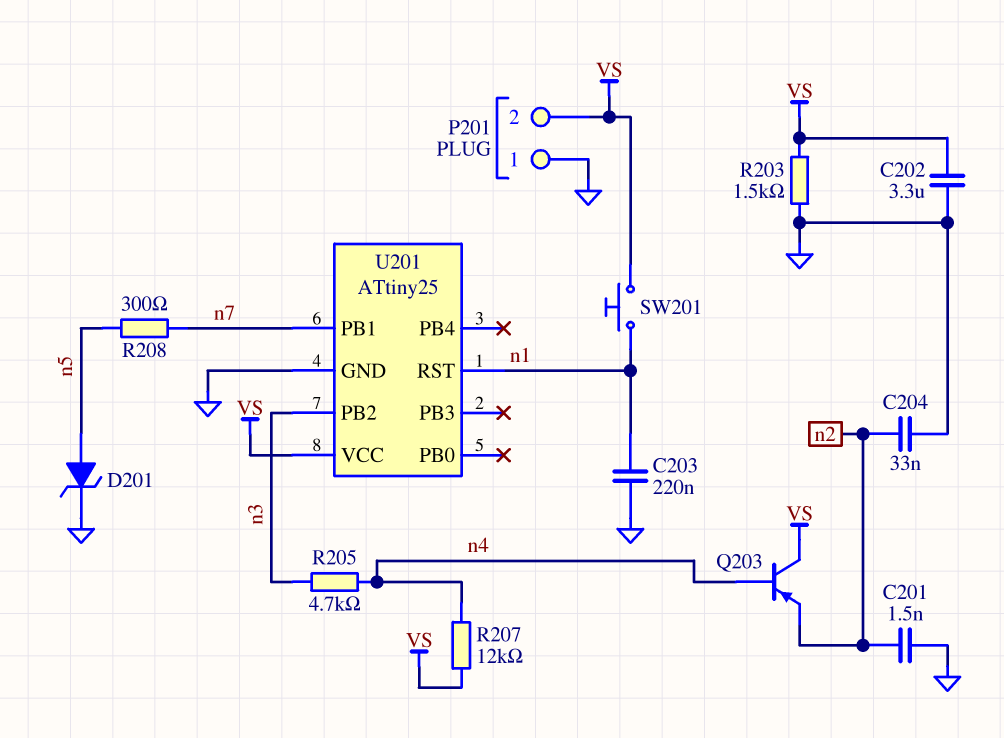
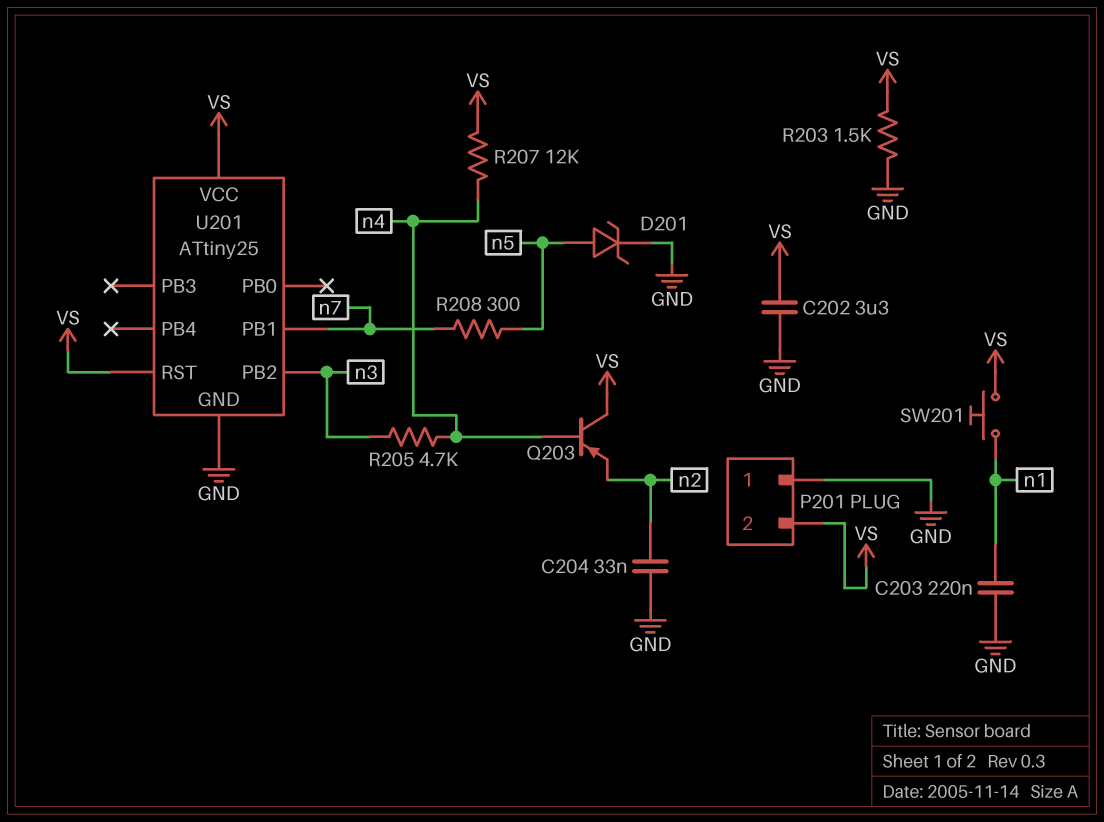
C201: 1.5nF (GND, n2) -> none
U201 pin RST: n1 -> VS

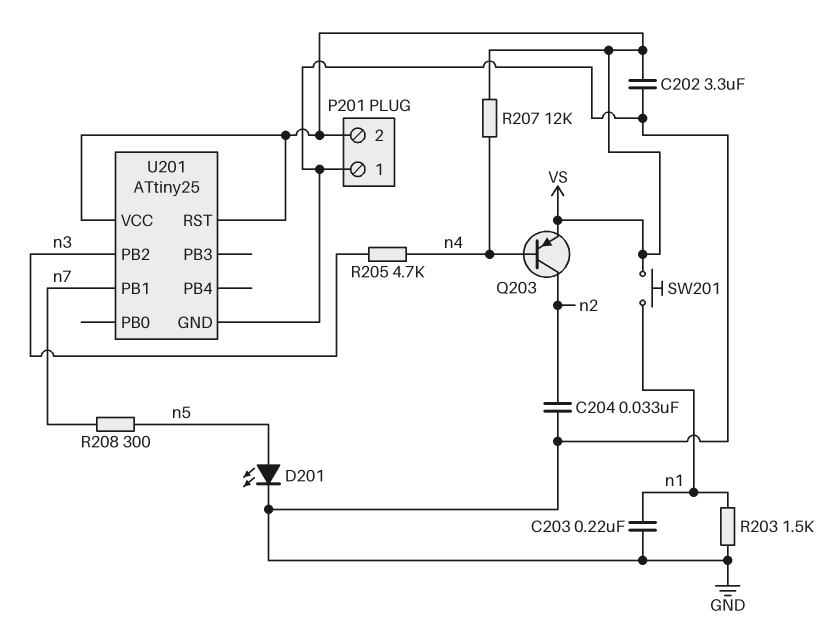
D201: zener (A n5, K GND) -> LED (A n5, K GND)
Q203: PNP (B n4, C VS, E n2) -> PNP (B n4, C n2, E VS)
R203: 1.5k (GND, VS) -> 1.5k (GND, n1)

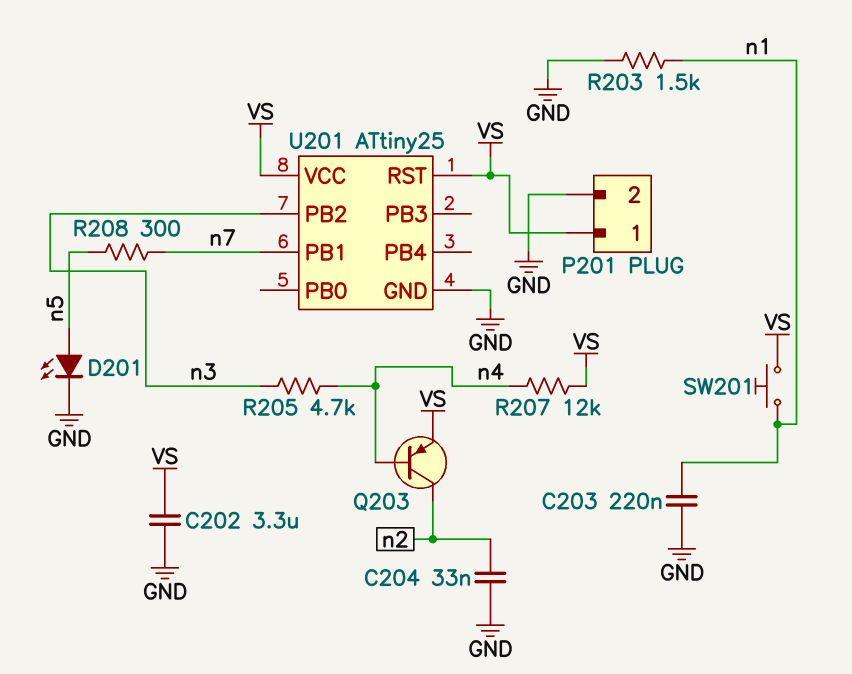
P201 pin 1: GND -> VS
P201 pin 2: VS -> GND

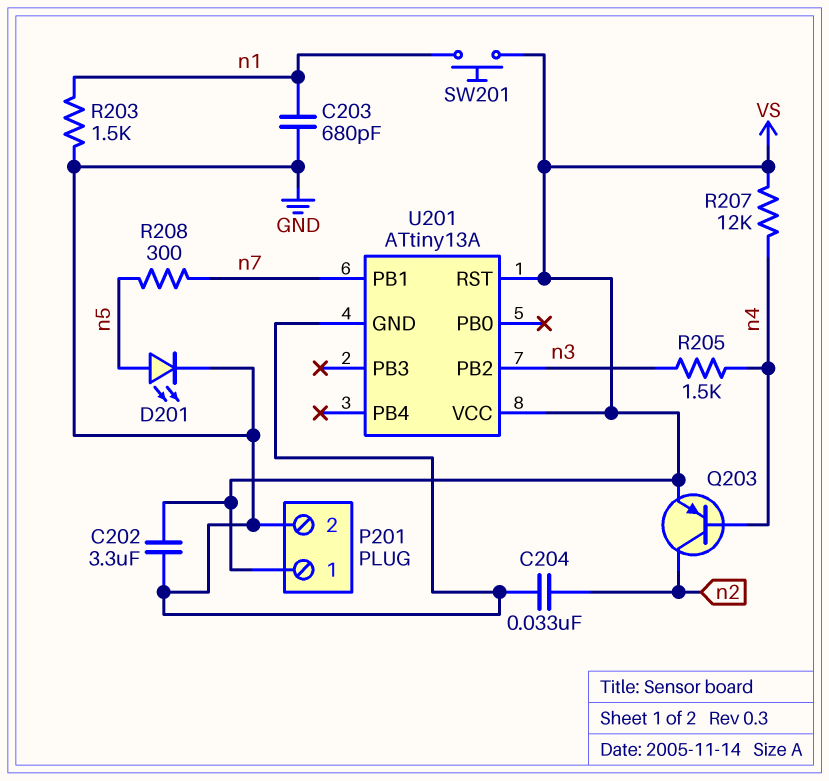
C203: 220nF (GND, n1) -> 680pF (GND, n1)
R205: 4.7k (n3, n4) -> 1.5k (n3, n4)
U201: ATtiny25 -> ATtiny13A

